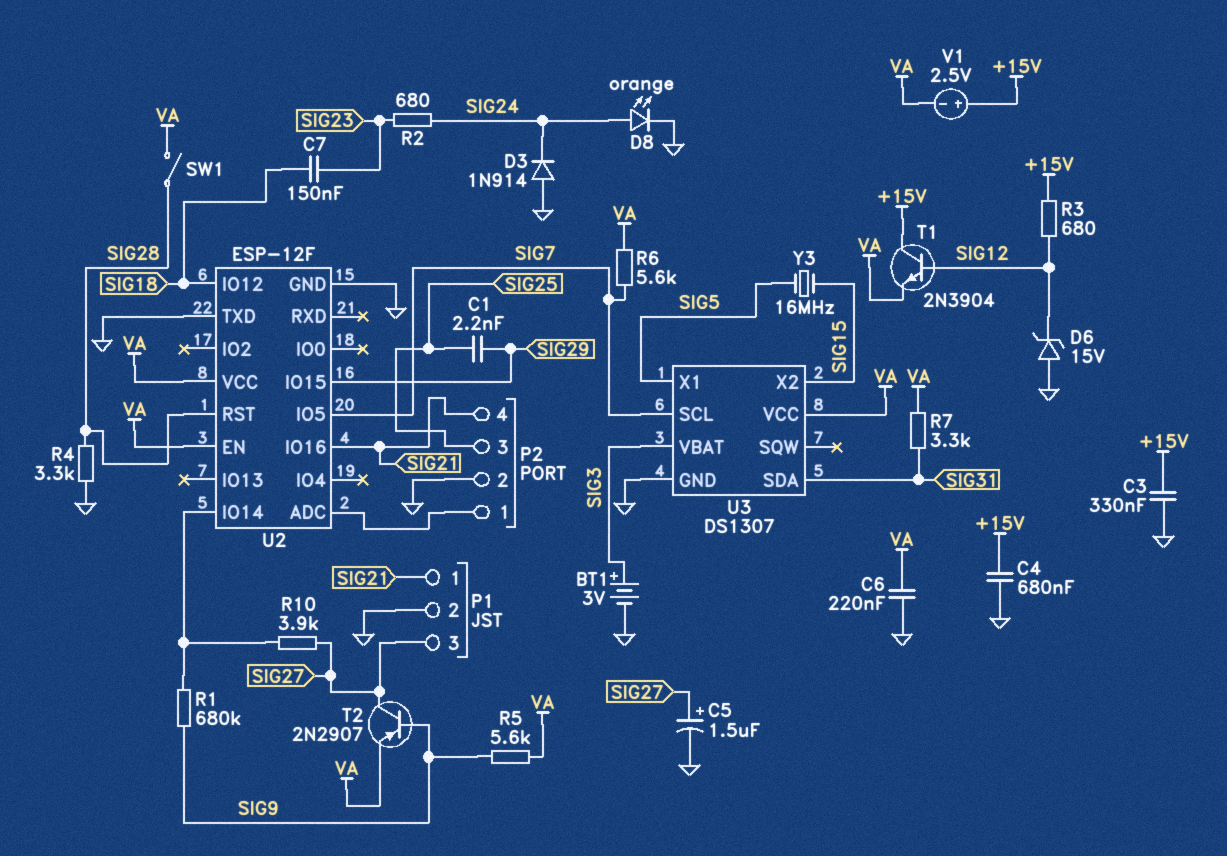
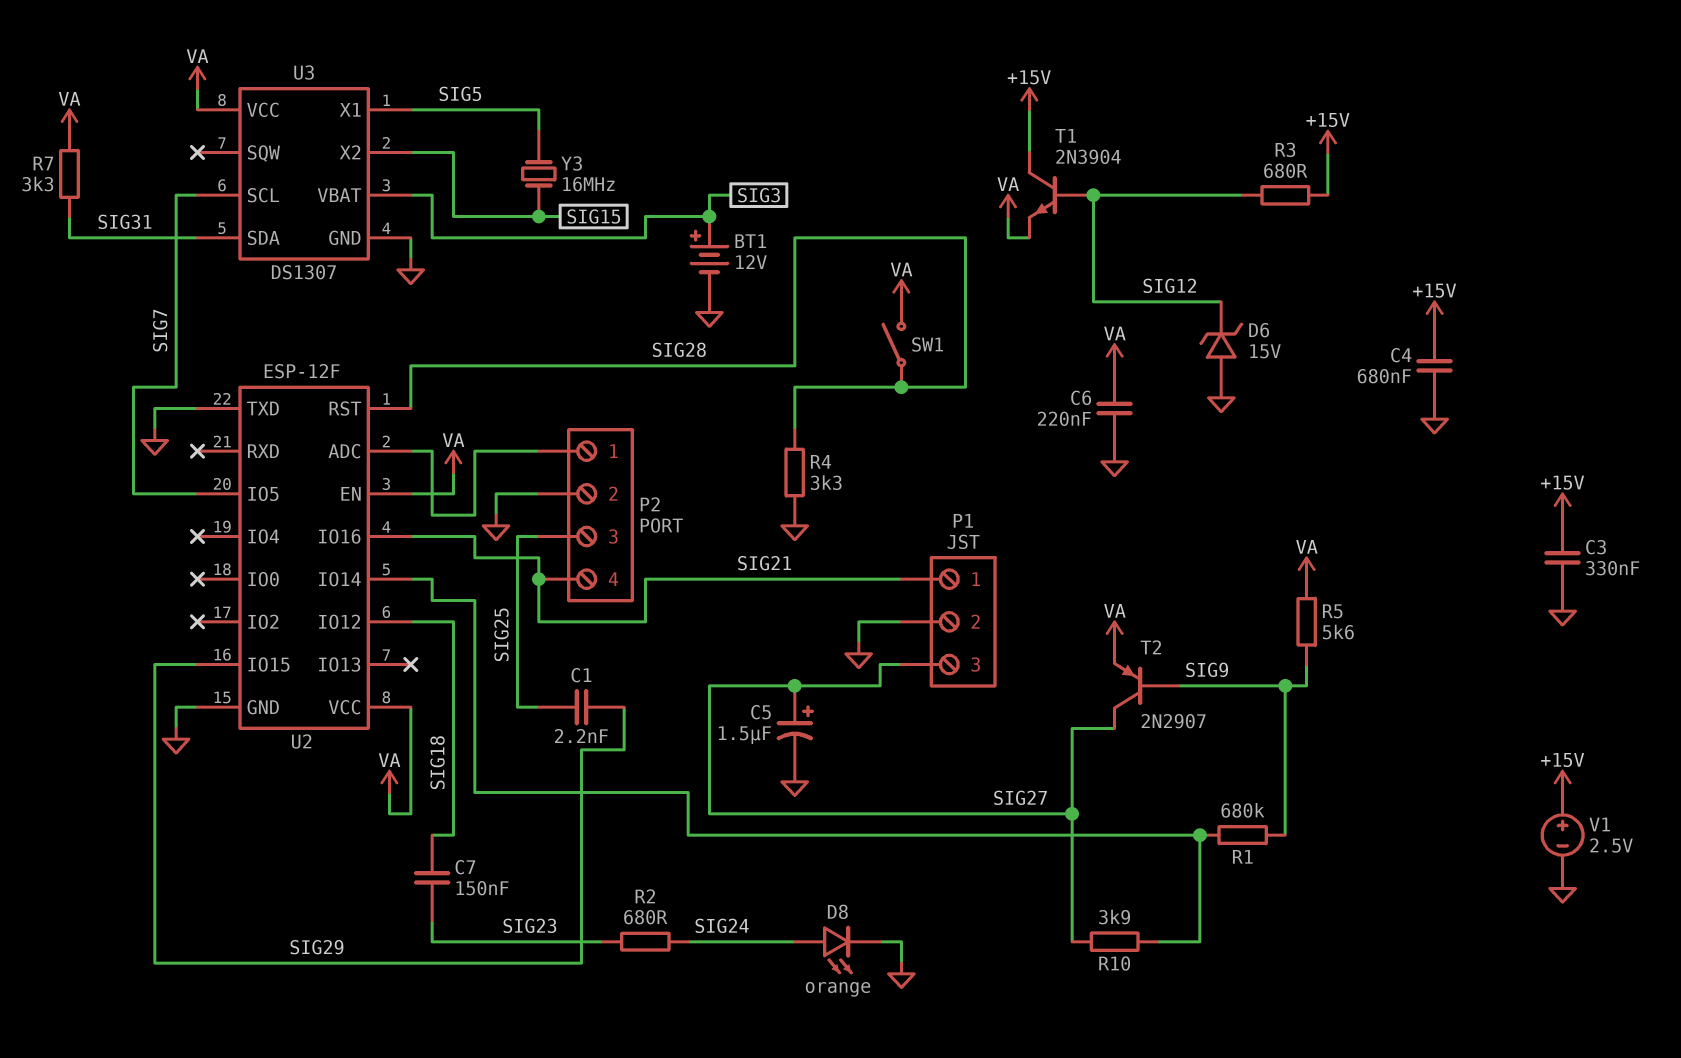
BT1: 3V (plus SIG3, minus GND) -> 12V (plus SIG3, minus GND)
D3: diode 1N914 (A GND, K SIG24) -> none
R6: 5.6k (SIG7, VA) -> none
V1: 2.5V (plus +15V, minus VA) -> 2.5V (plus +15V, minus GND)

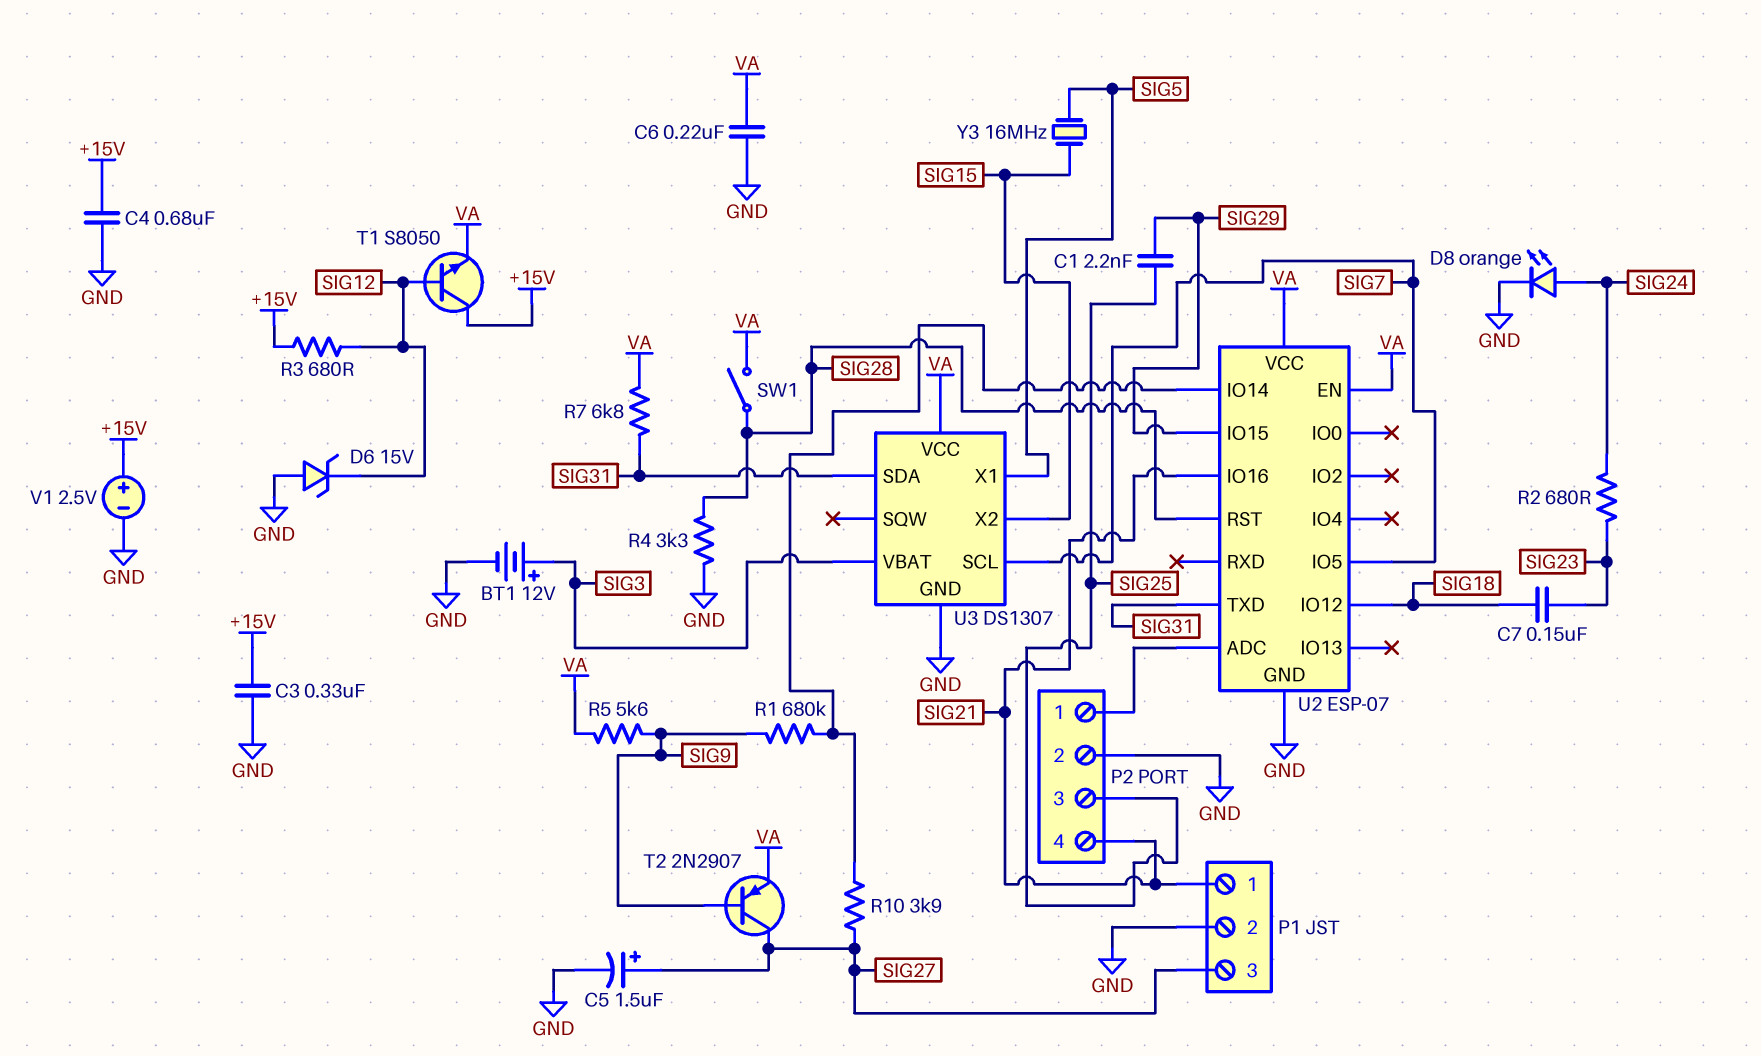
R7: 3.3k (SIG31, VA) -> 6.8k (SIG31, VA)
T1: NPN 2N3904 (B SIG12, C +15V, E VA) -> NPN S8050 (B SIG12, C +15V, E VA)
U2: ESP-12F -> ESP-07
U2 pin TXD: GND -> SIG31

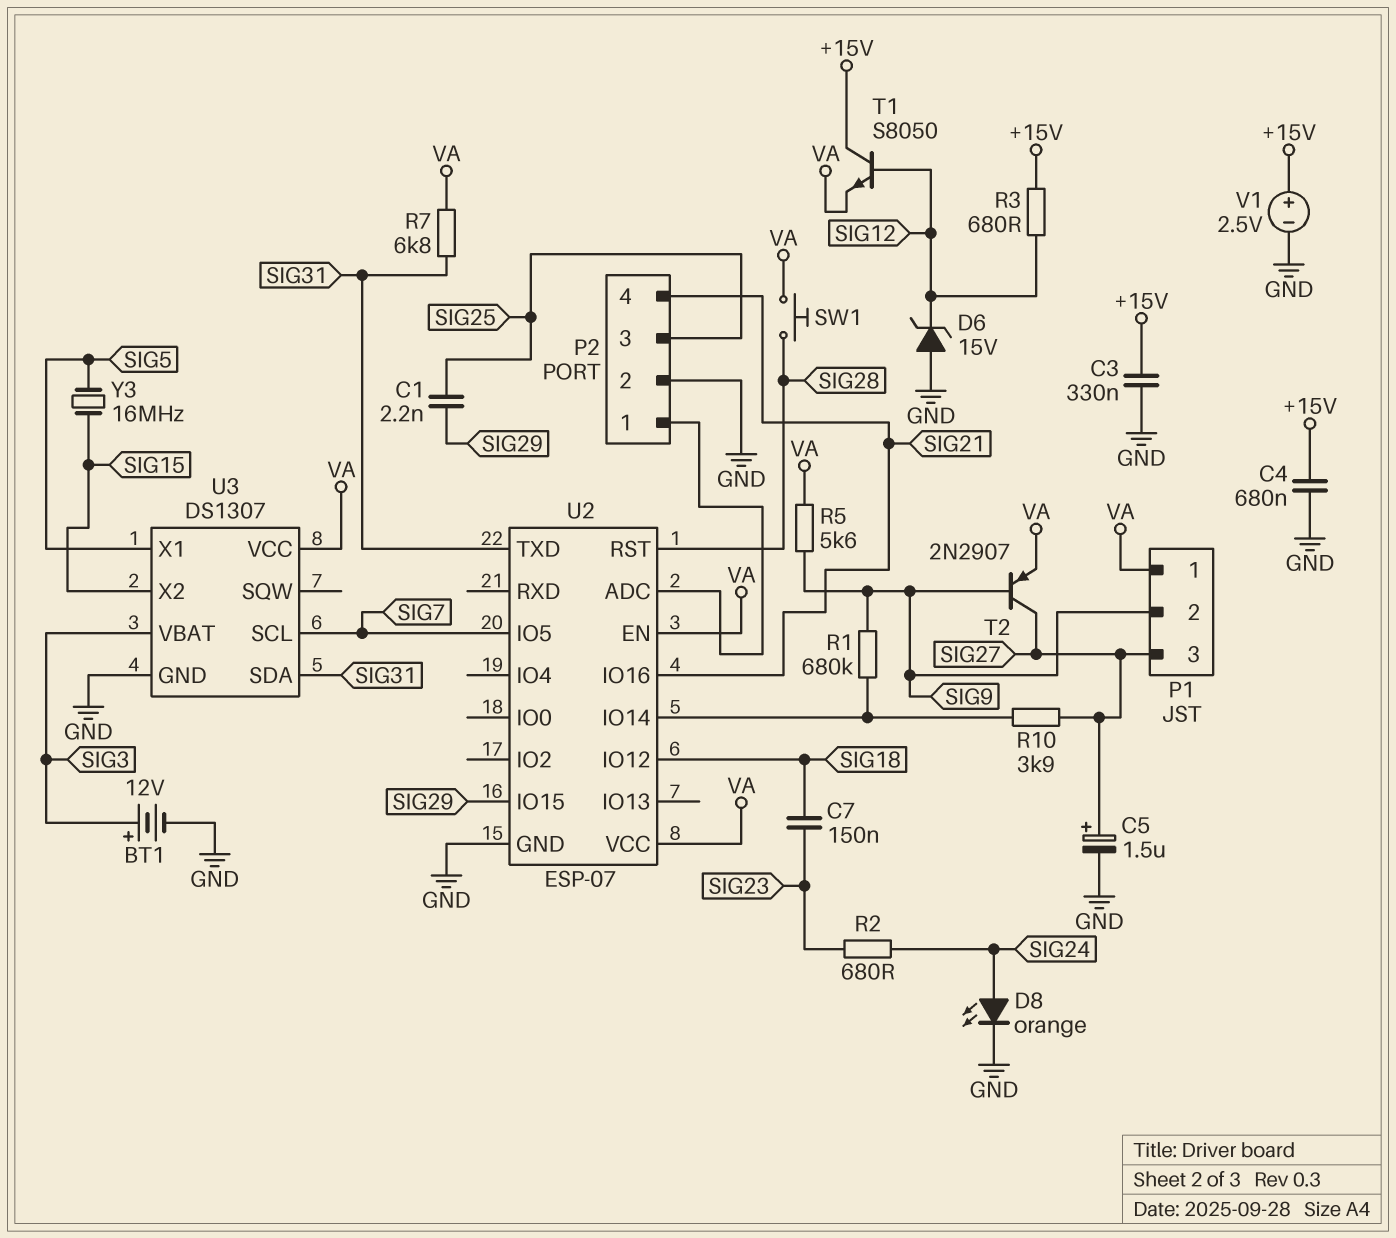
C6: 220nF (GND, VA) -> none
P1 pin 1: SIG21 -> VA
P1 pin 2: GND -> SIG9
R4: 3.3k (GND, SIG28) -> none
SW1: switch (SIG28, VA) -> button (SIG28, VA)

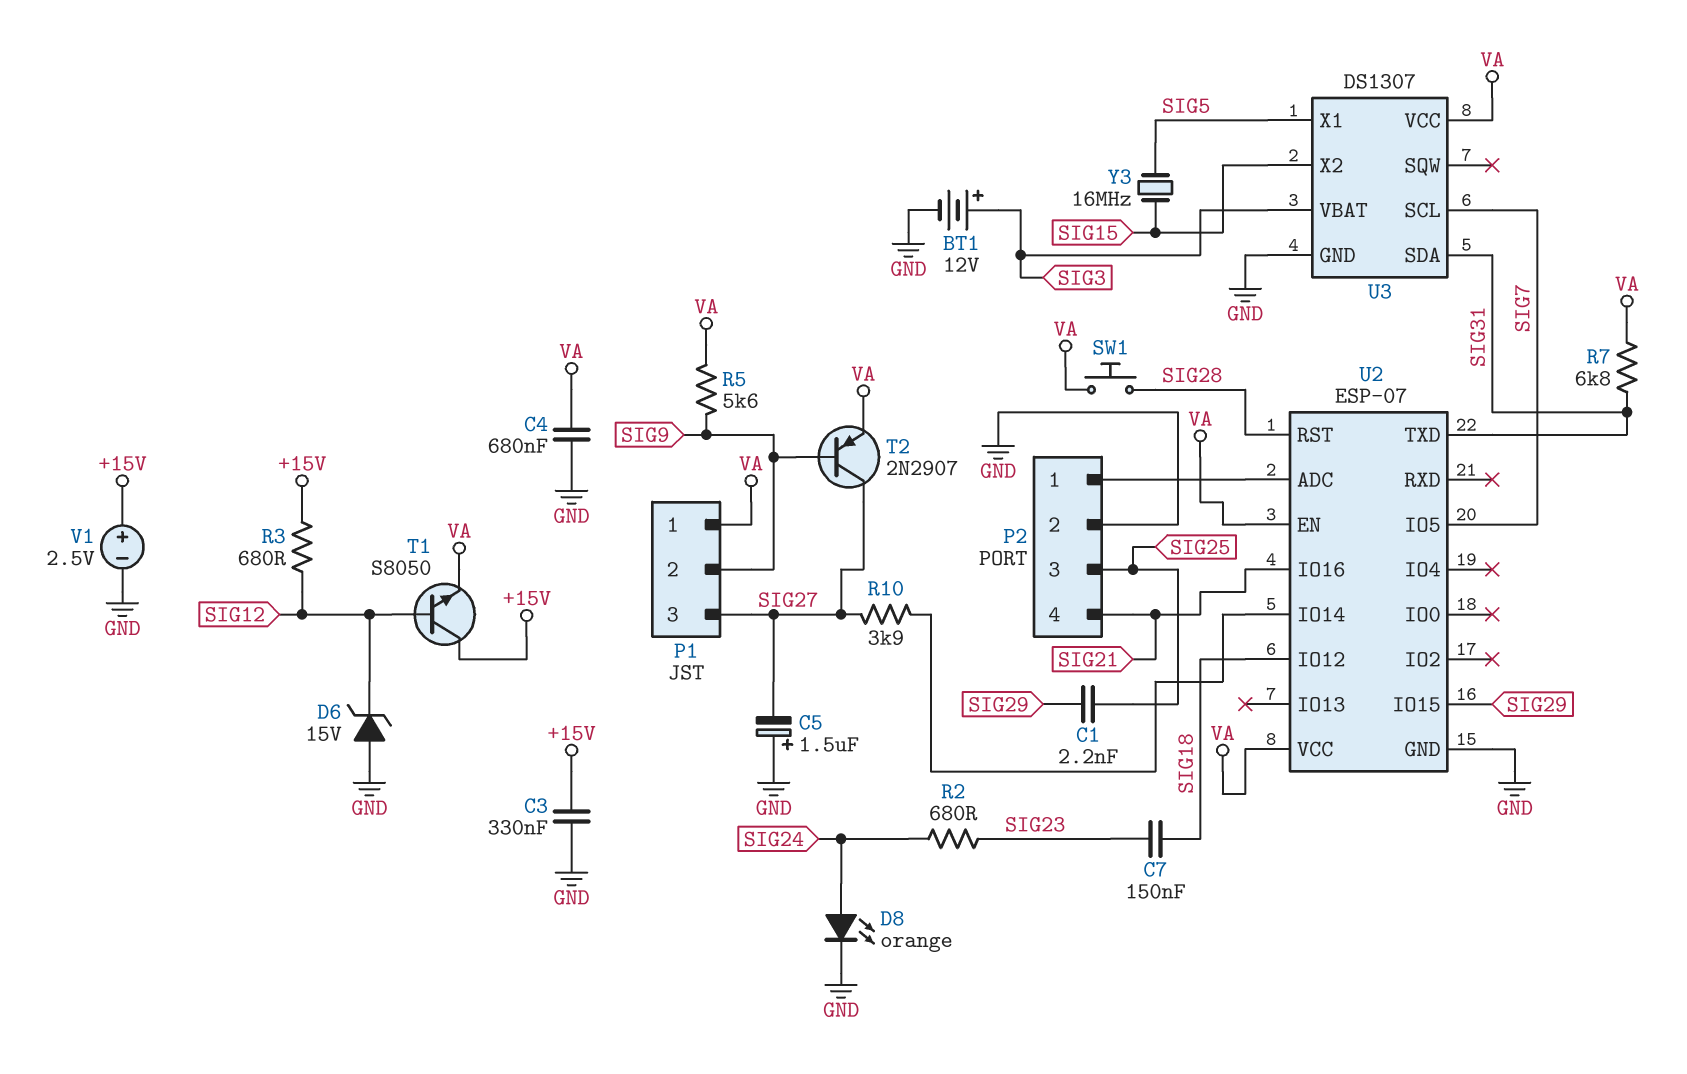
C4: 680nF (+15V, GND) -> 680nF (GND, VA)
C5: 1.5uF (plus SIG27, minus GND) -> 1.5uF (plus GND, minus SIG27)
R1: 680k (SIG9, U2/IO14) -> none

